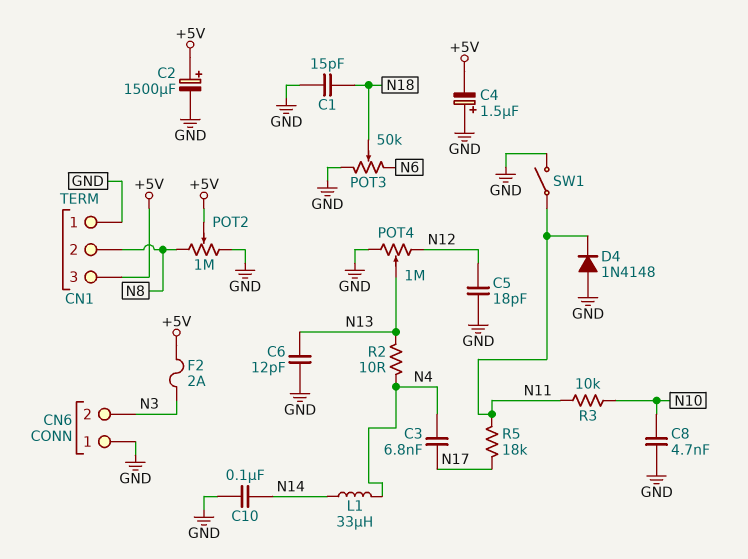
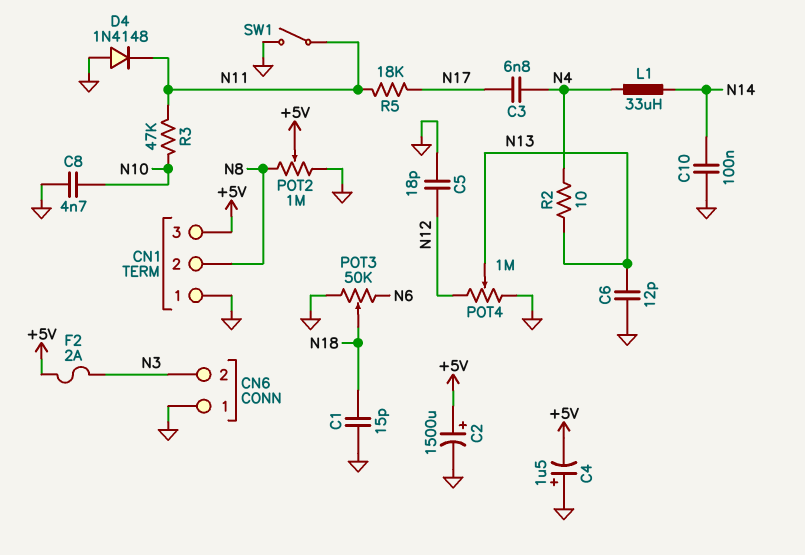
R3: 10k (N10, N11) -> 47k (N10, N11)

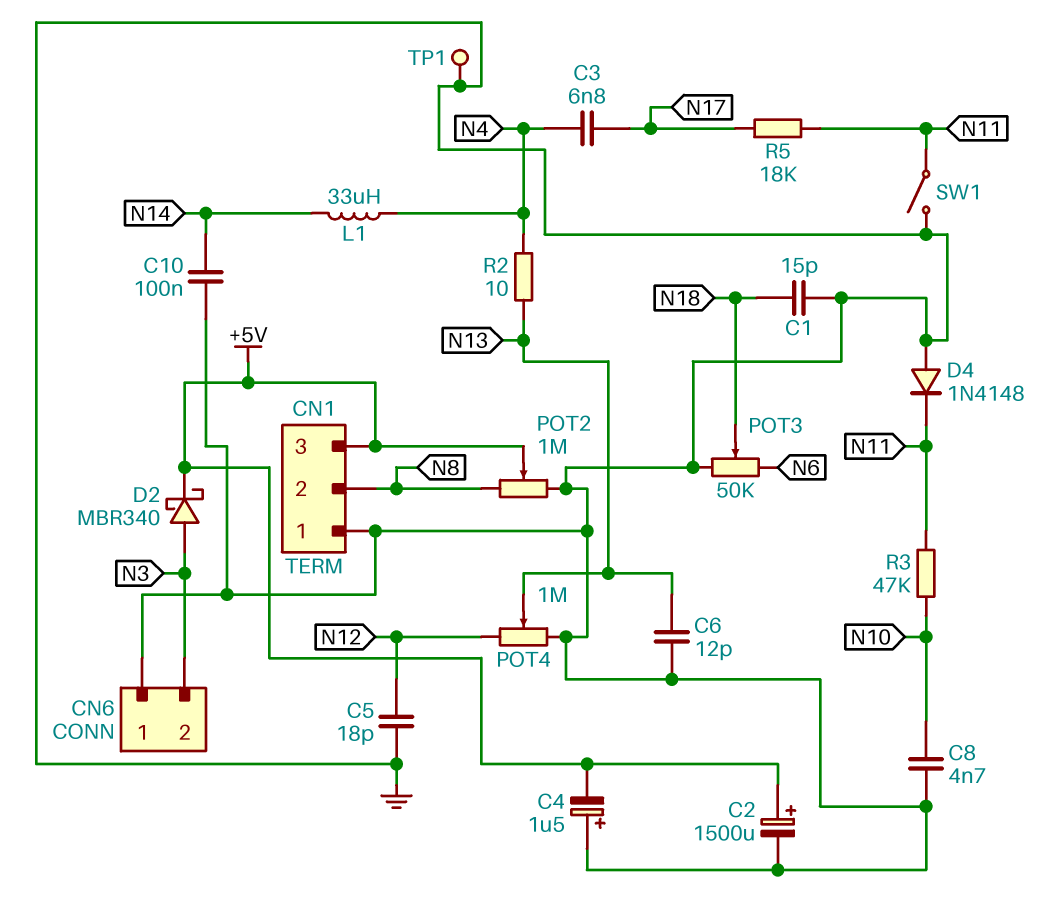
D2: none -> schottky MBR340 (A N3, K +5V)
F2: 2A (+5V, N3) -> none
TP1: none -> test point (GND)

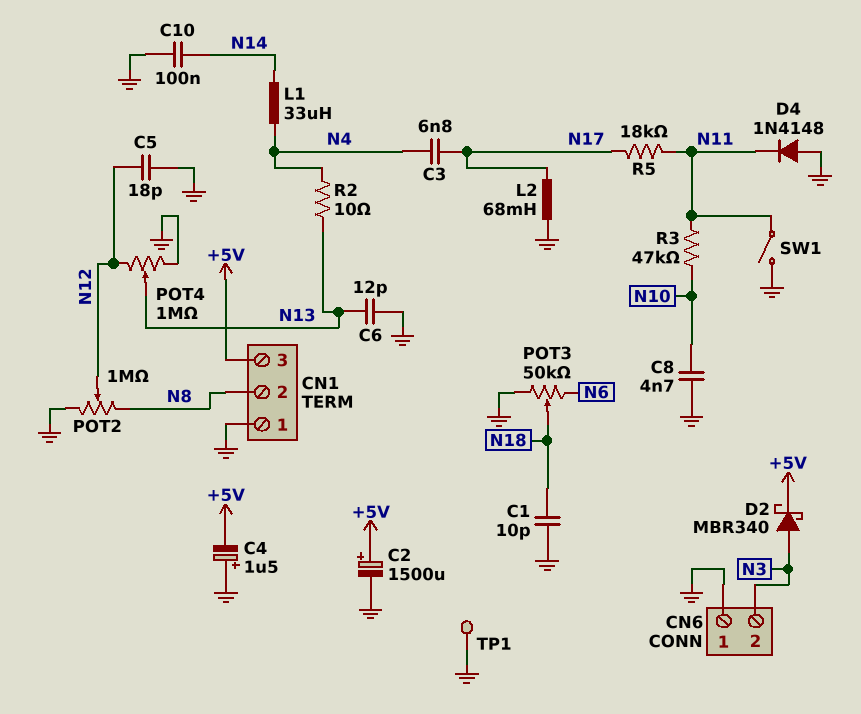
C1: 15pF (GND, N18) -> 10pF (GND, N18)
L2: none -> 68mH (GND, N17)
POT2: 1M (GND, N8, wiper +5V) -> 1M (GND, N8, wiper N12)

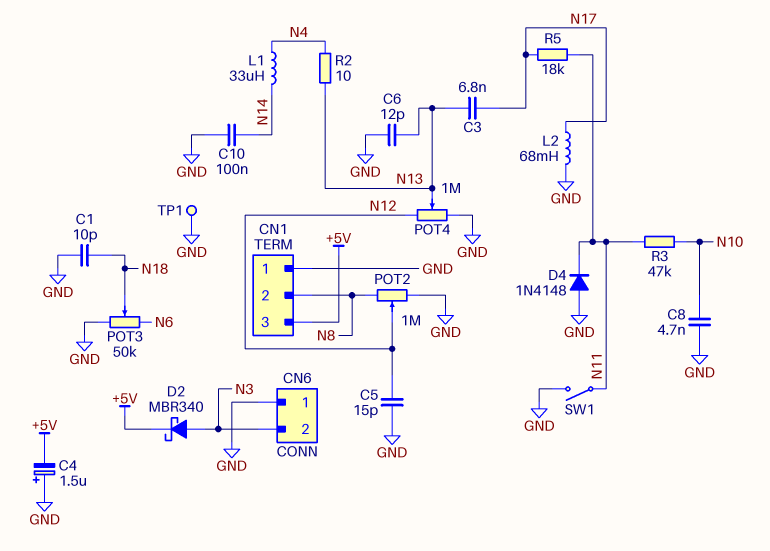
C2: 1500uF (plus +5V, minus GND) -> none
C3: 6.8nF (N4, N17) -> 6.8nF (N13, N17)
C5: 18pF (GND, N12) -> 15pF (GND, N12)

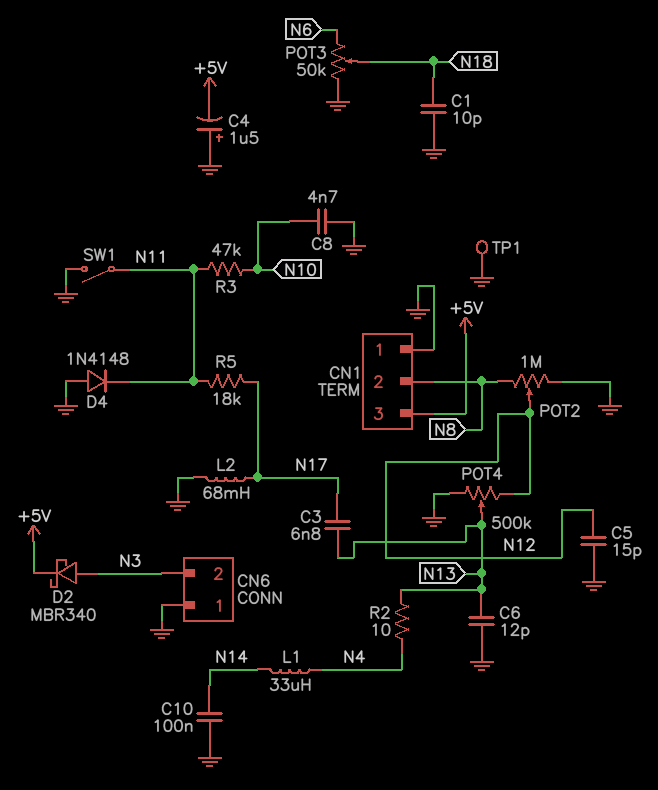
POT4: 1M (GND, N12, wiper N13) -> 500k (GND, N12, wiper N13)

